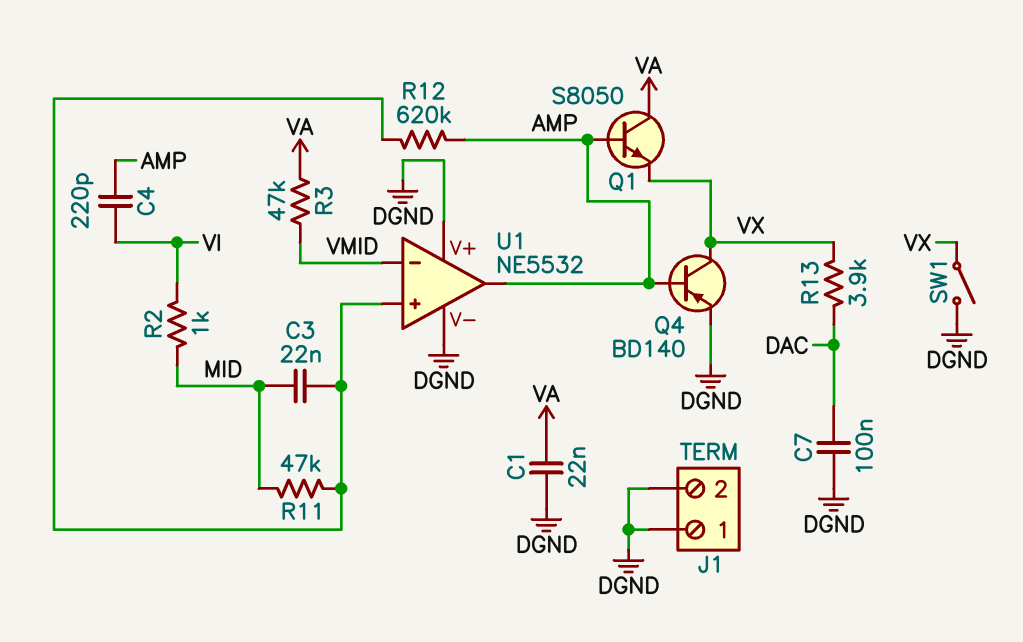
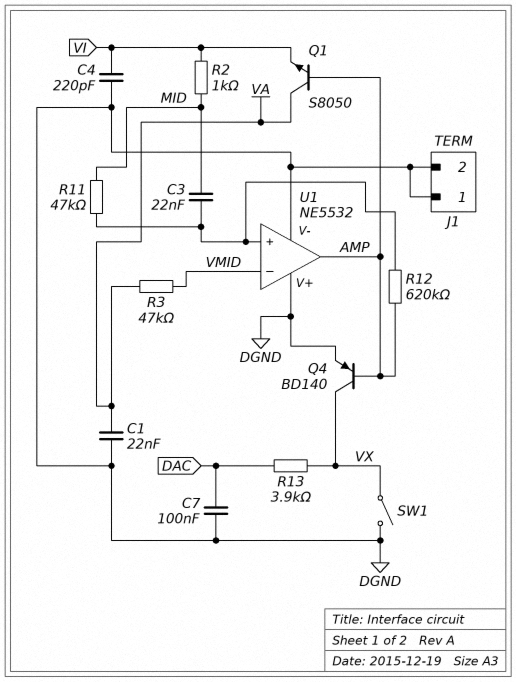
C4: 220pF (AMP, VI) -> 220pF (DGND, VI)
Q1: NPN S8050 (B AMP, C VA, E VX) -> NPN S8050 (B AMP, C VA, E VI)

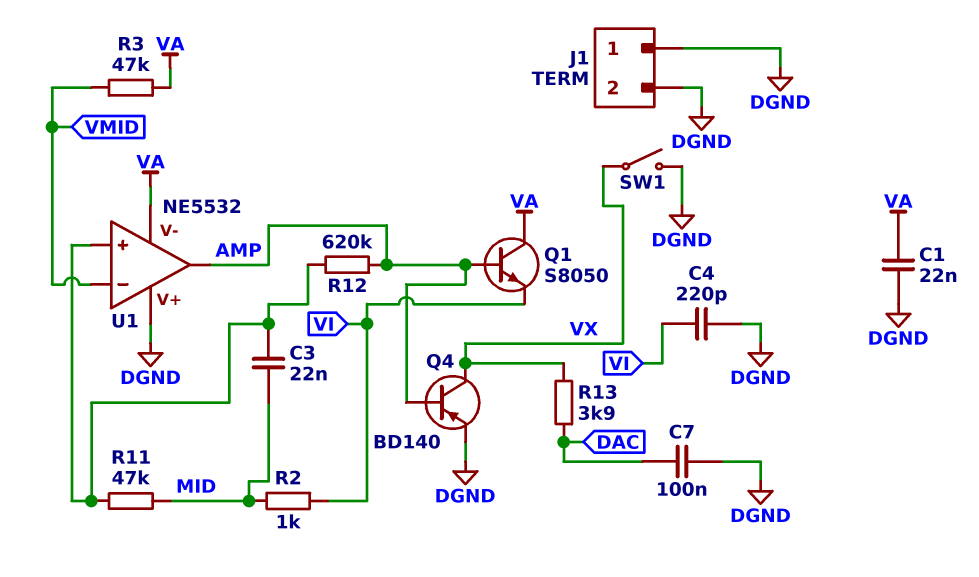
U1 pin V-: DGND -> VA

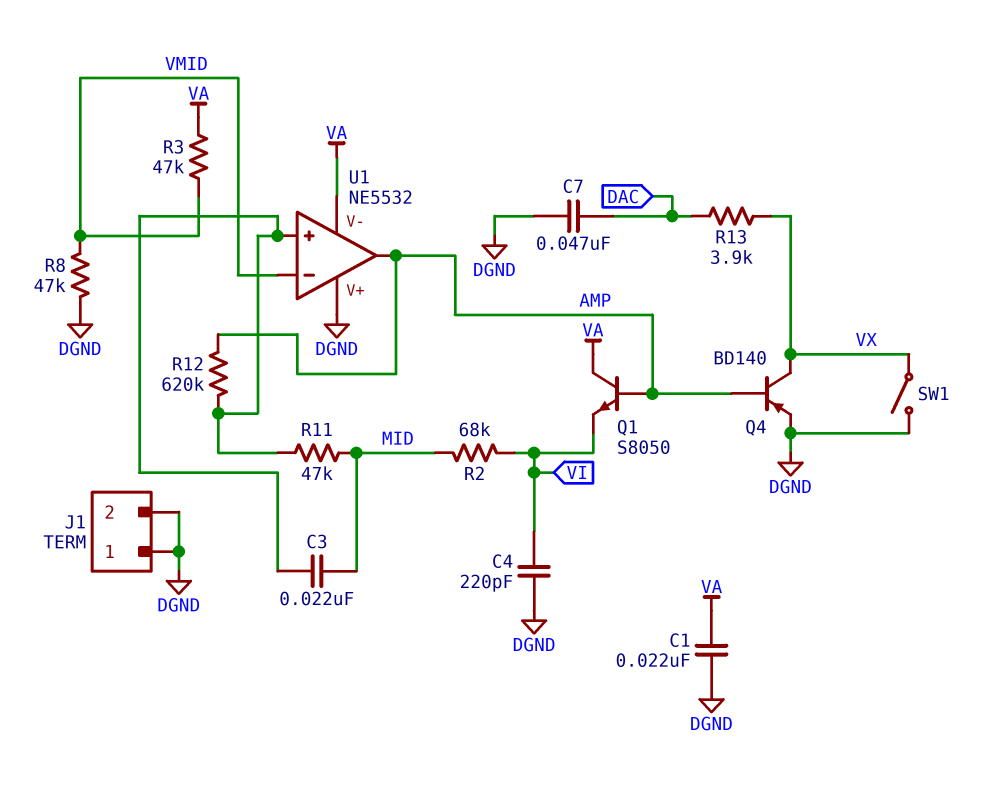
C7: 100nF (DAC, DGND) -> 47nF (DAC, DGND)
R2: 1k (MID, VI) -> 68k (MID, VI)
R8: none -> 47k (DGND, VMID)

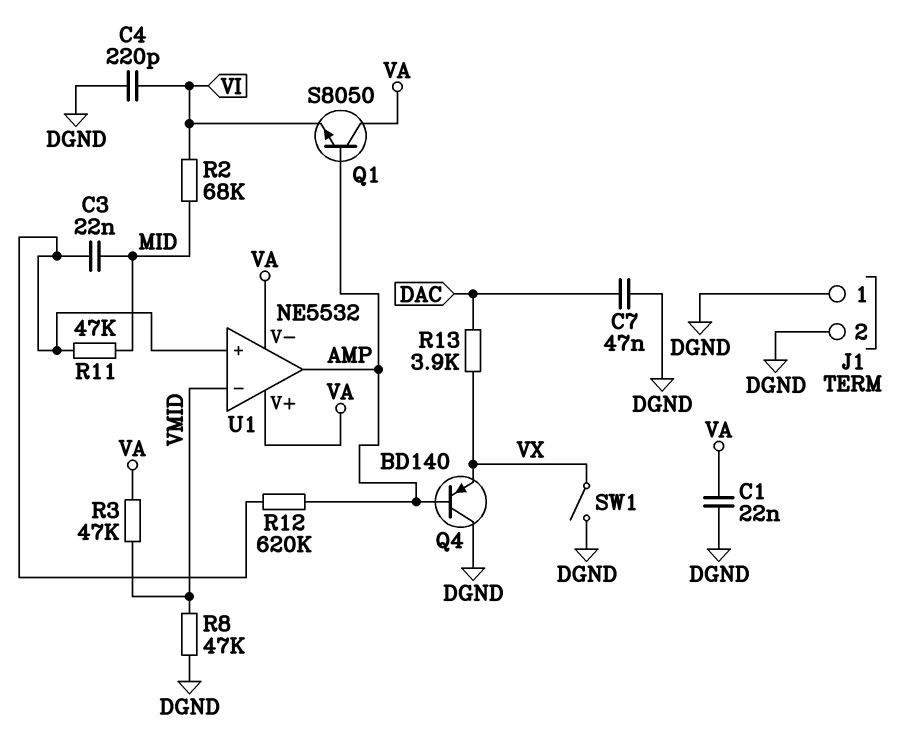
Q4: PNP BD140 (B AMP, C VX, E DGND) -> PNP BD140 (B AMP, C DGND, E VX)
U1 pin V+: DGND -> VA

